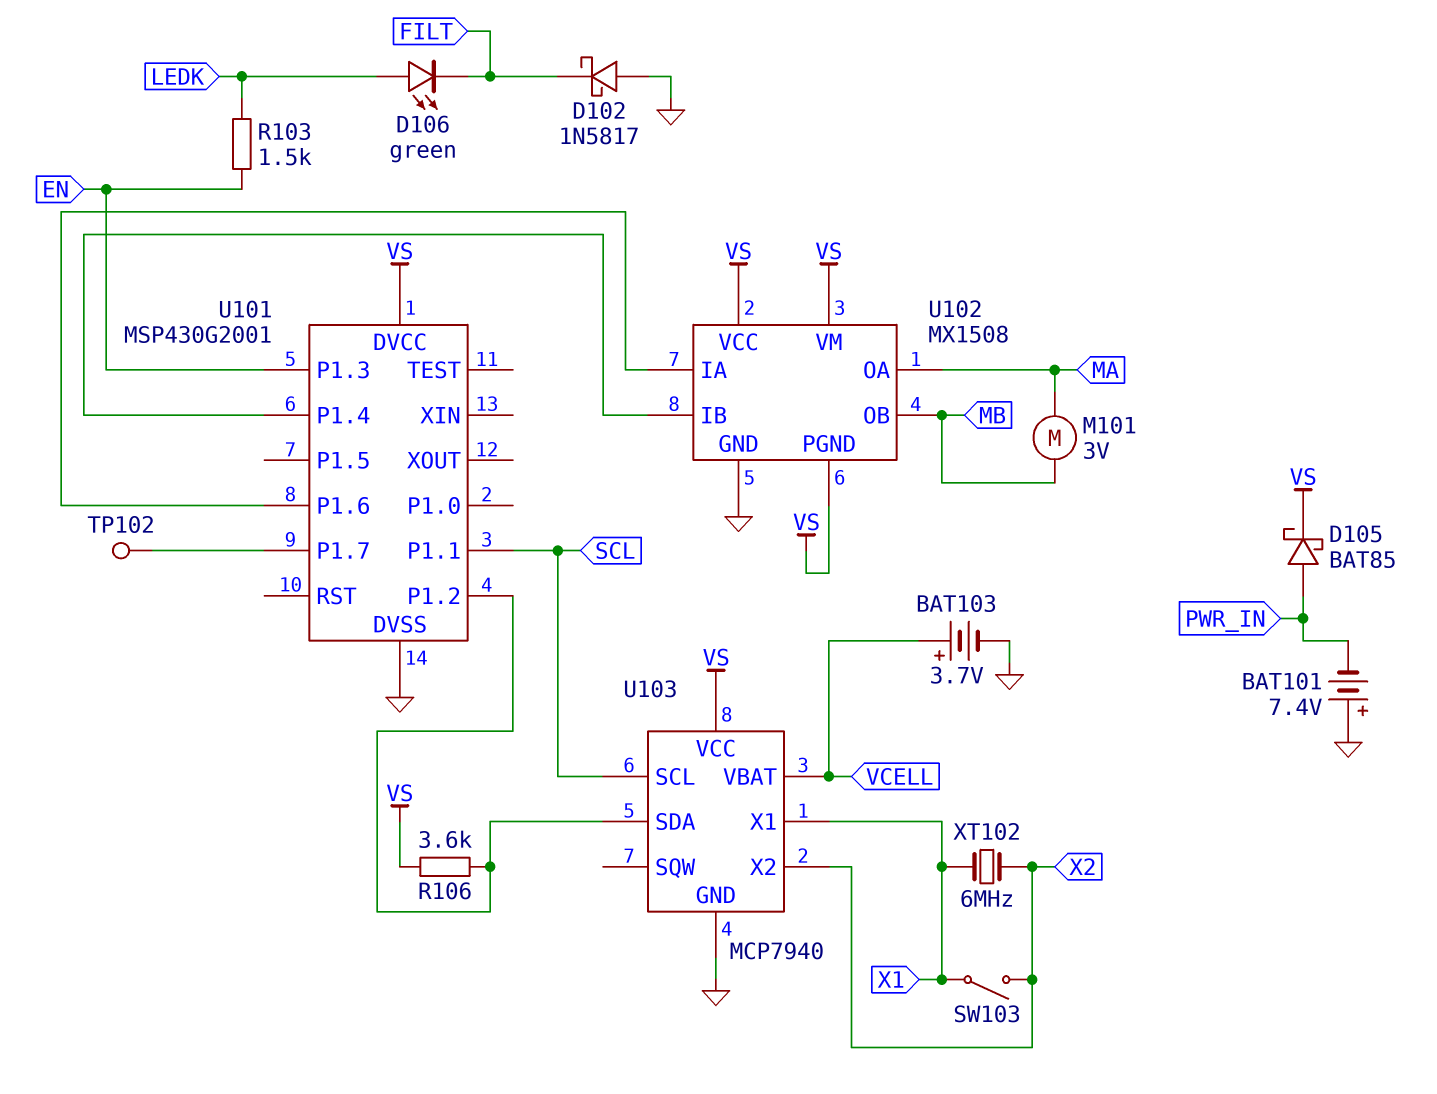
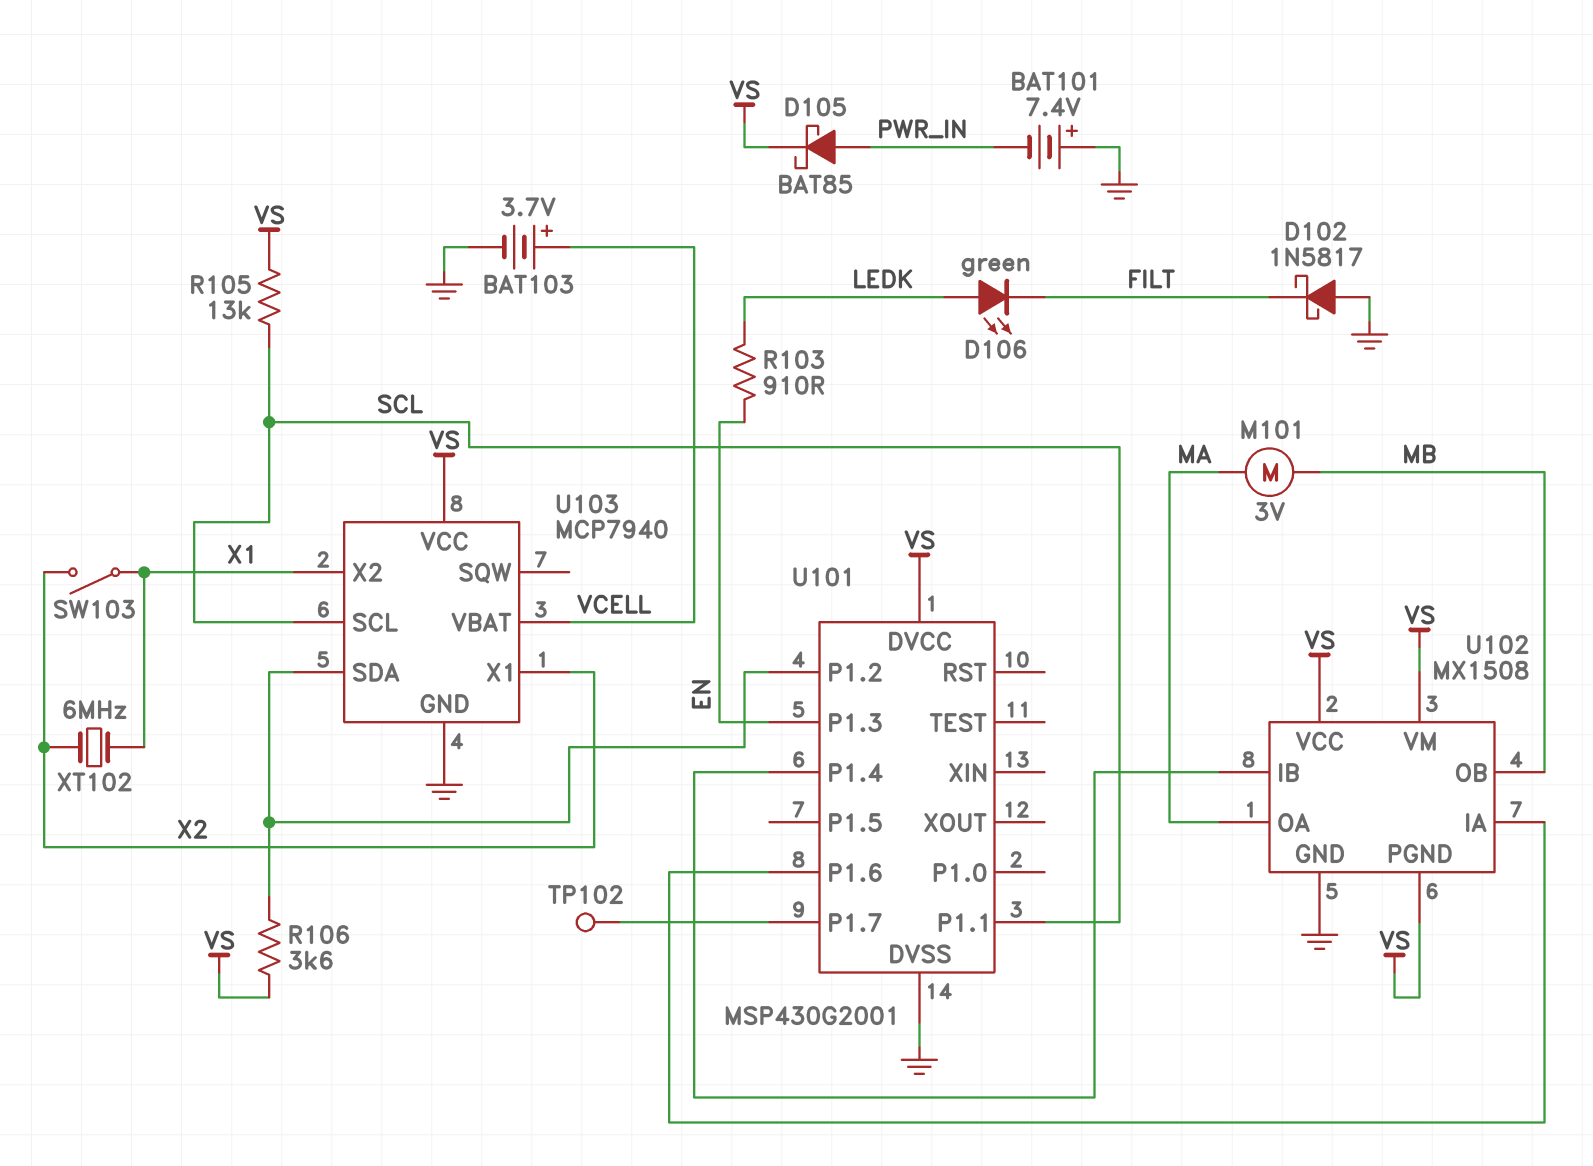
R103: 1.5k (EN, LEDK) -> 910 (EN, LEDK)
R105: none -> 13k (SCL, VS)
U103 pin X1: X1 -> X2
U103 pin X2: X2 -> X1

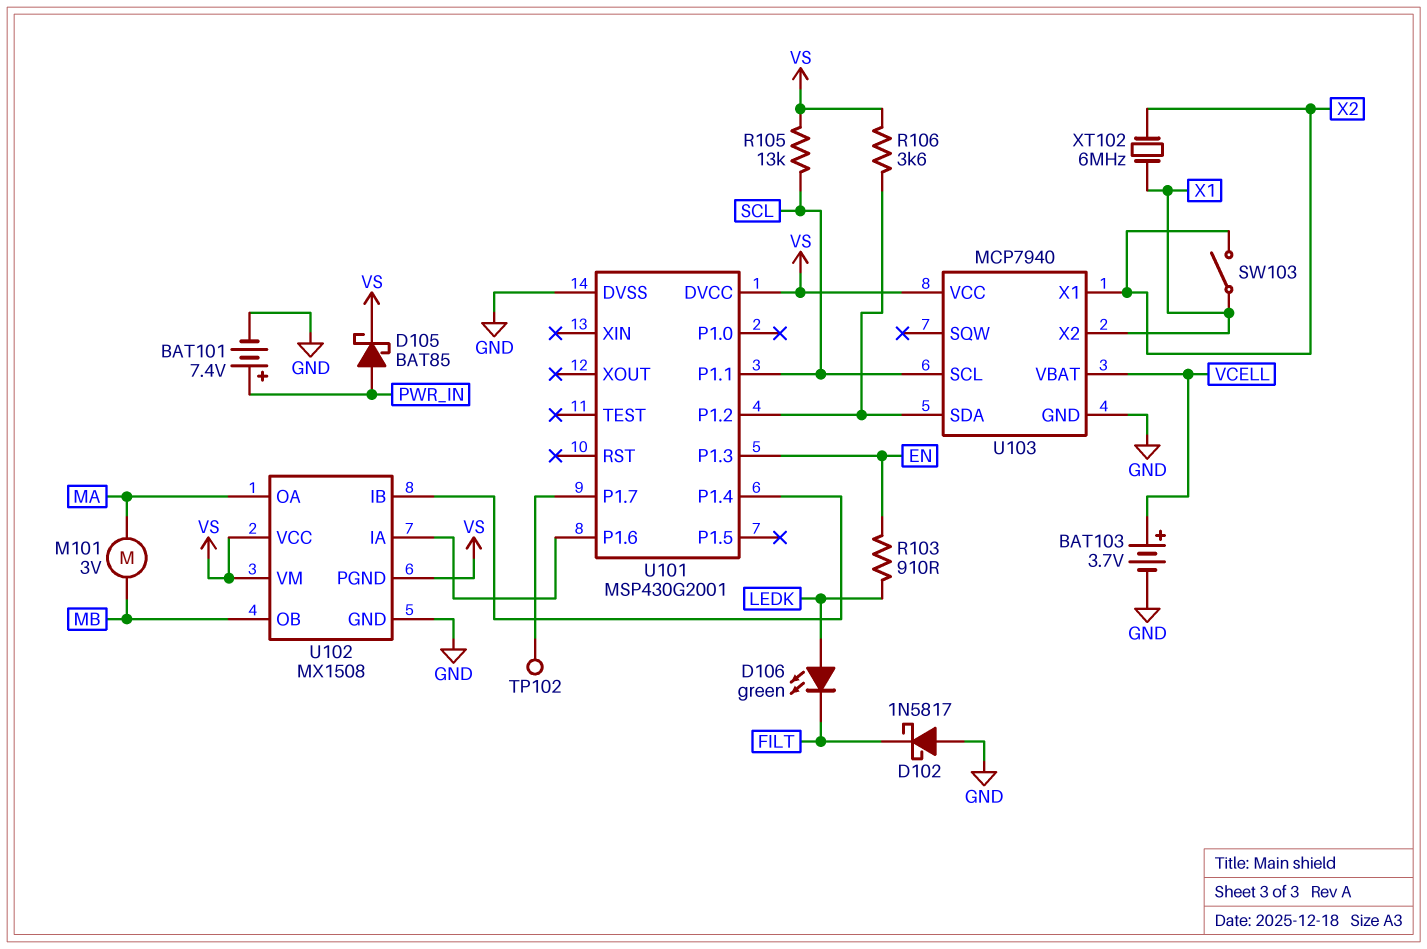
BAT101: 7.4V (plus GND, minus PWR_IN) -> 7.4V (plus PWR_IN, minus GND)

